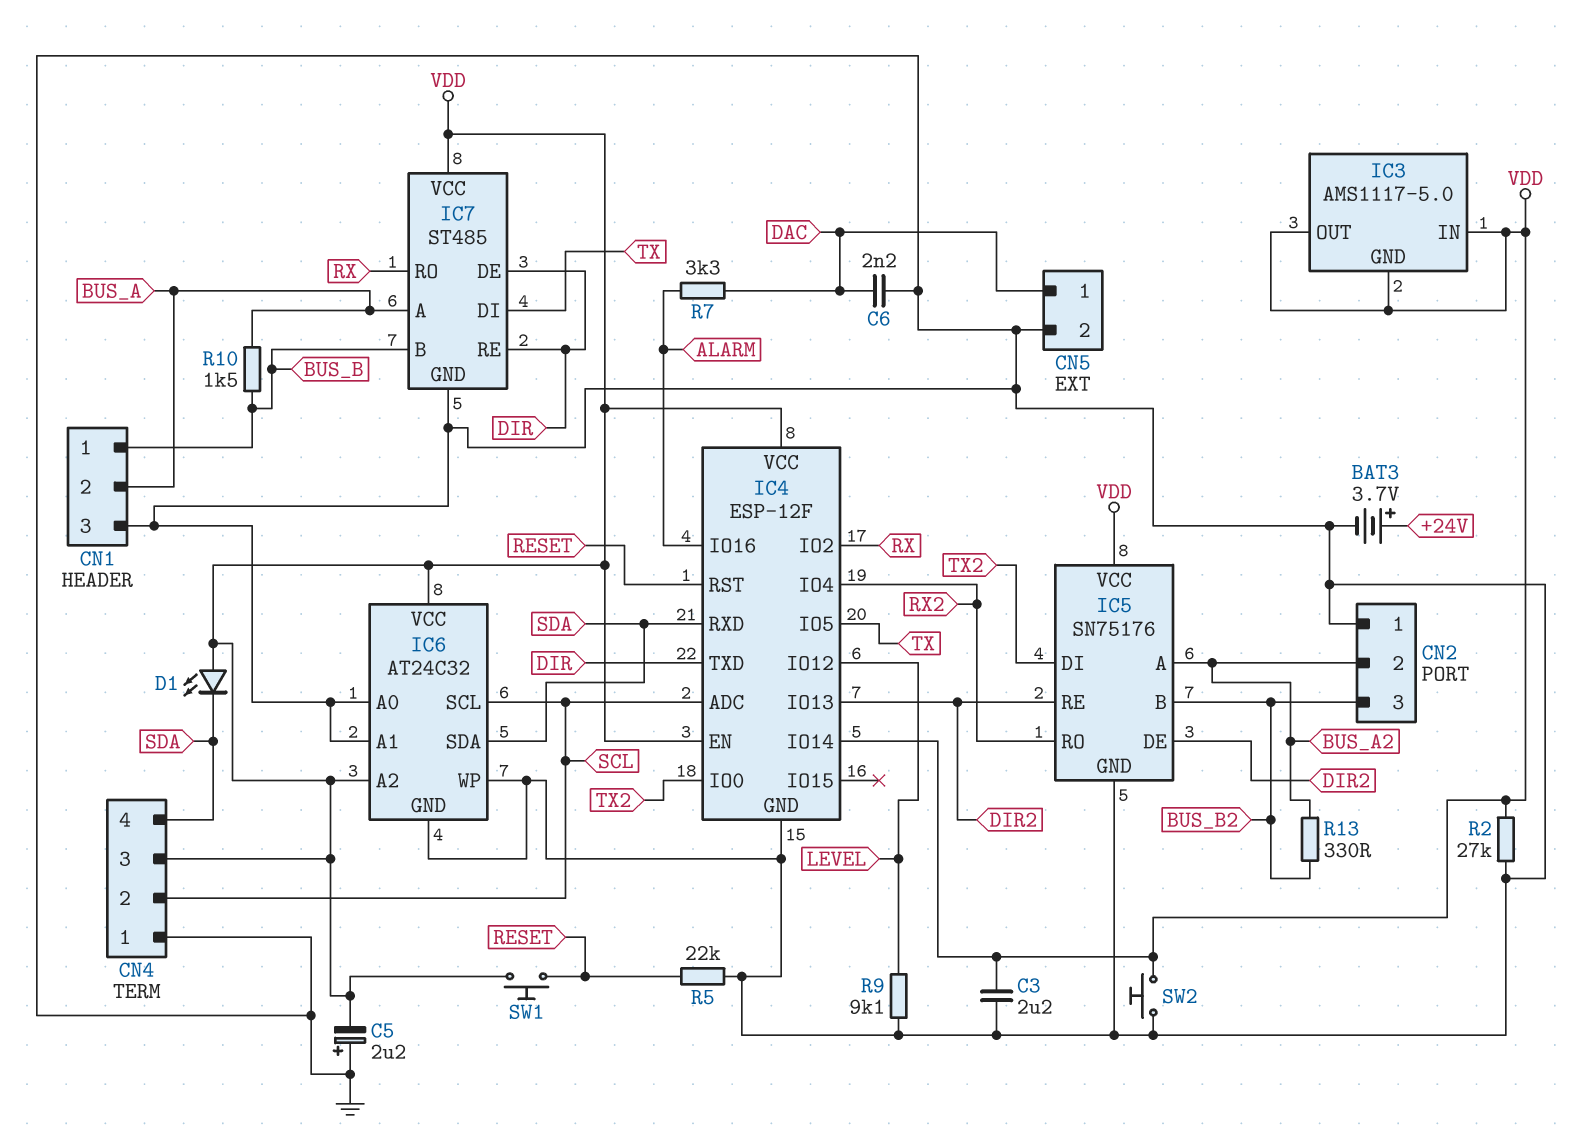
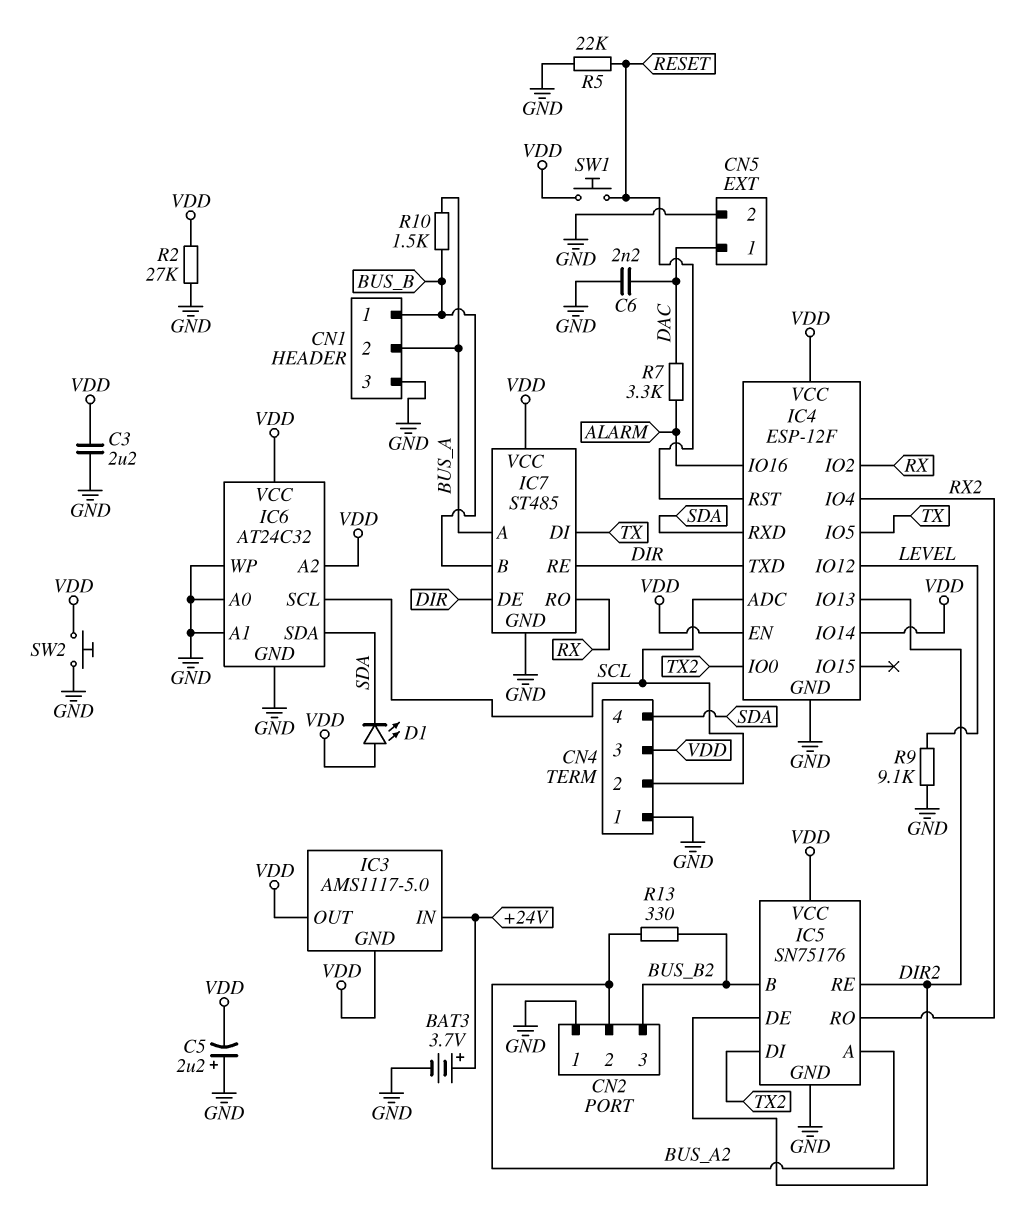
IC3 pin IN: VDD -> +24V

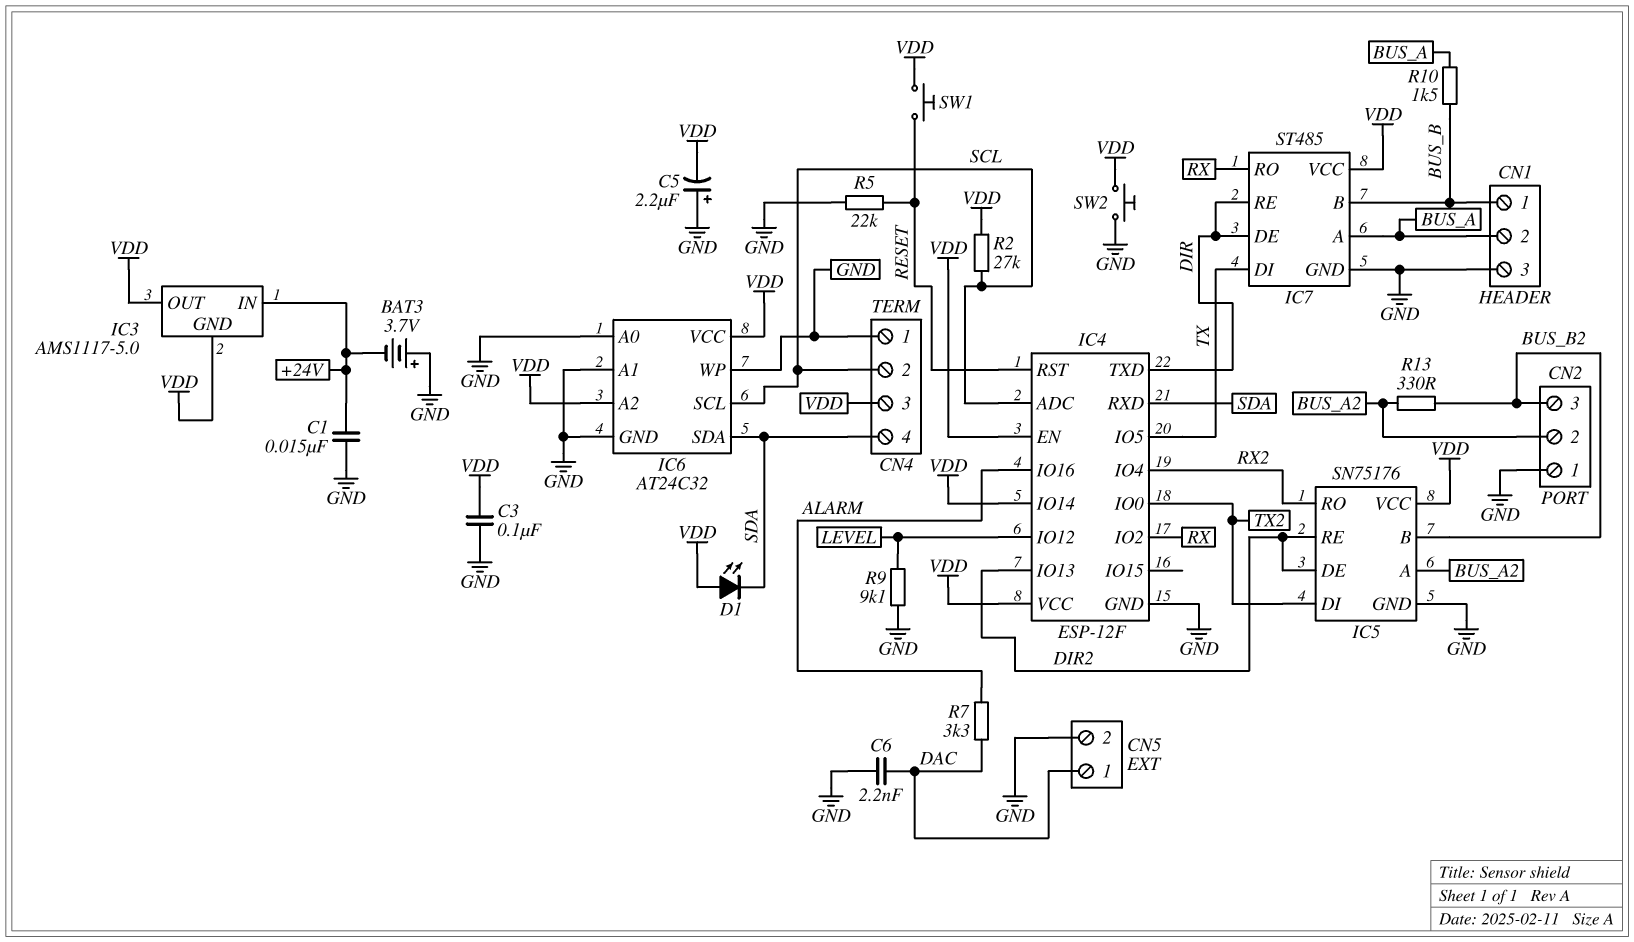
BAT3: 3.7V (plus +24V, minus GND) -> 3.7V (plus GND, minus +24V)
C1: none -> 15nF (+24V, GND)
C3: 2.2uF (GND, VDD) -> 100nF (GND, VDD)
R2: 27k (GND, VDD) -> 27k (SCL, VDD)

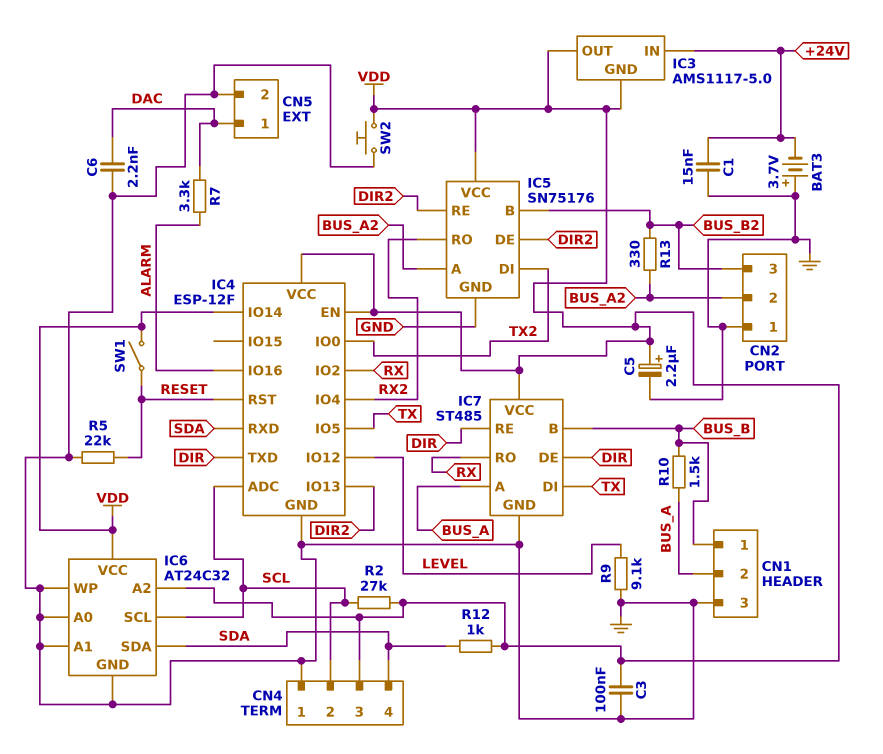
C5: 2.2uF (plus GND, minus VDD) -> 2.2uF (plus VDD, minus GND)
D1: LED (A VDD, K SDA) -> none
R12: none -> 1k (SDA, VDD)
SW1: button (RESET, VDD) -> switch (RESET, VDD)

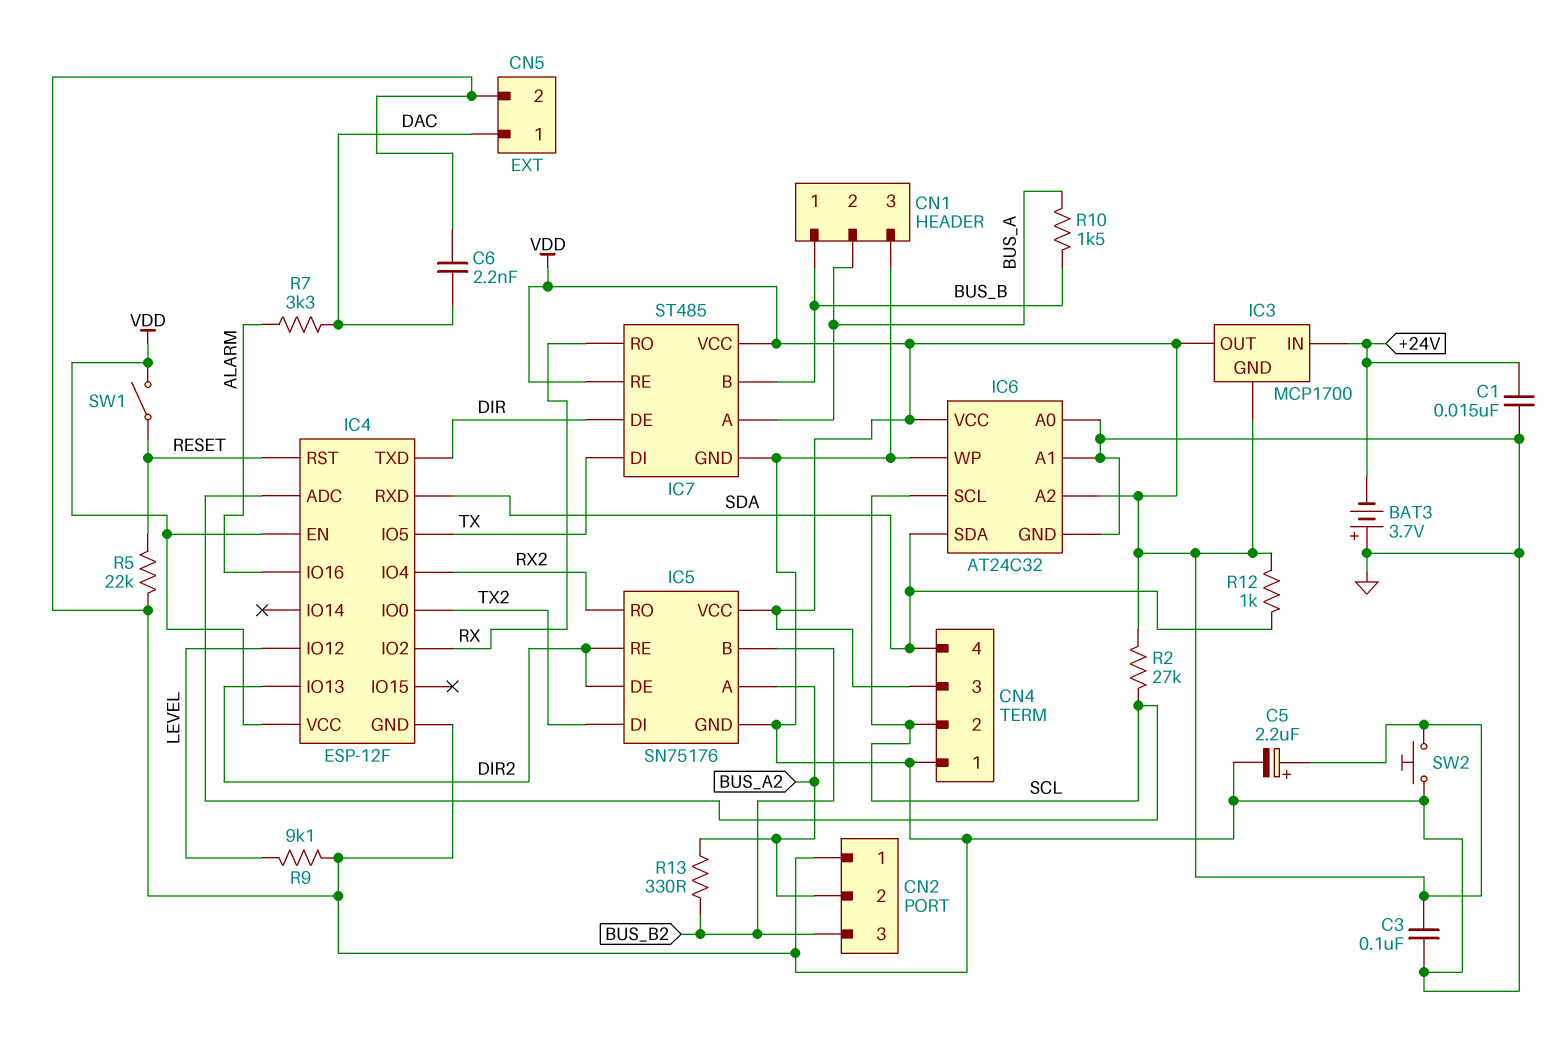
IC3: AMS1117-5.0 -> MCP1700
IC4 pin IO14: VDD -> none
IC7 pin RE: DIR -> VDD

